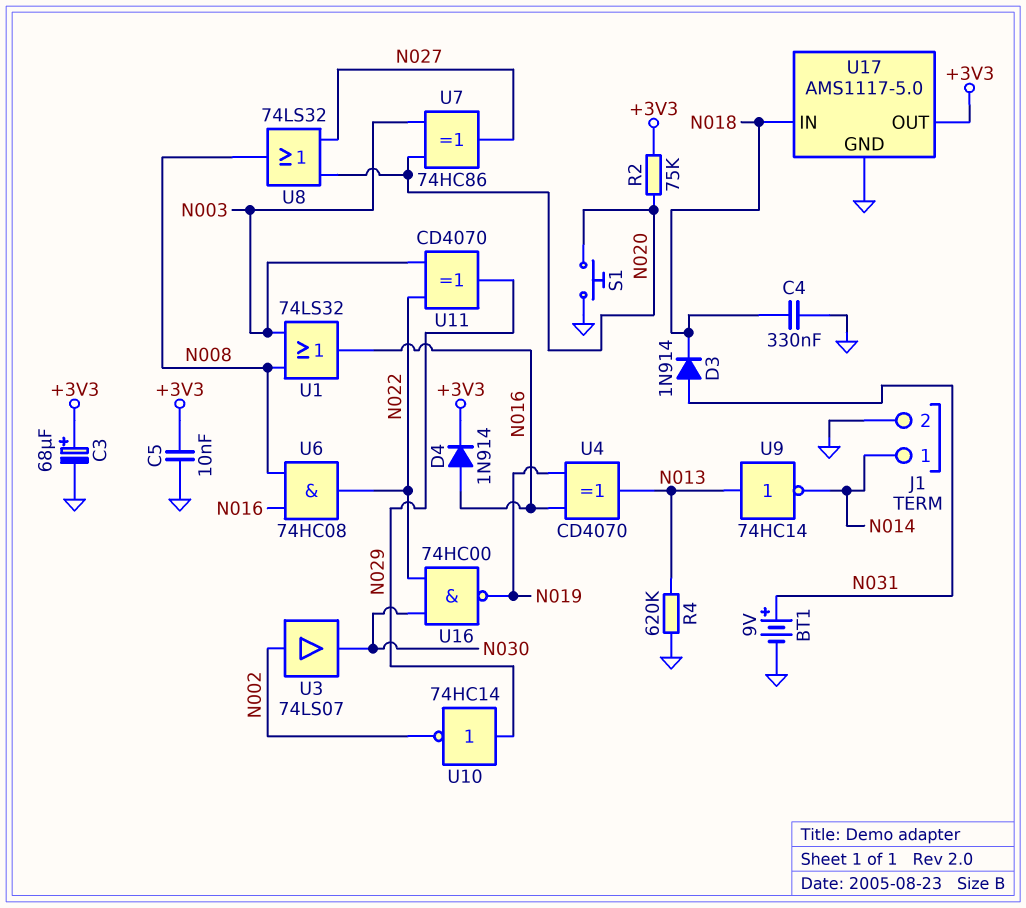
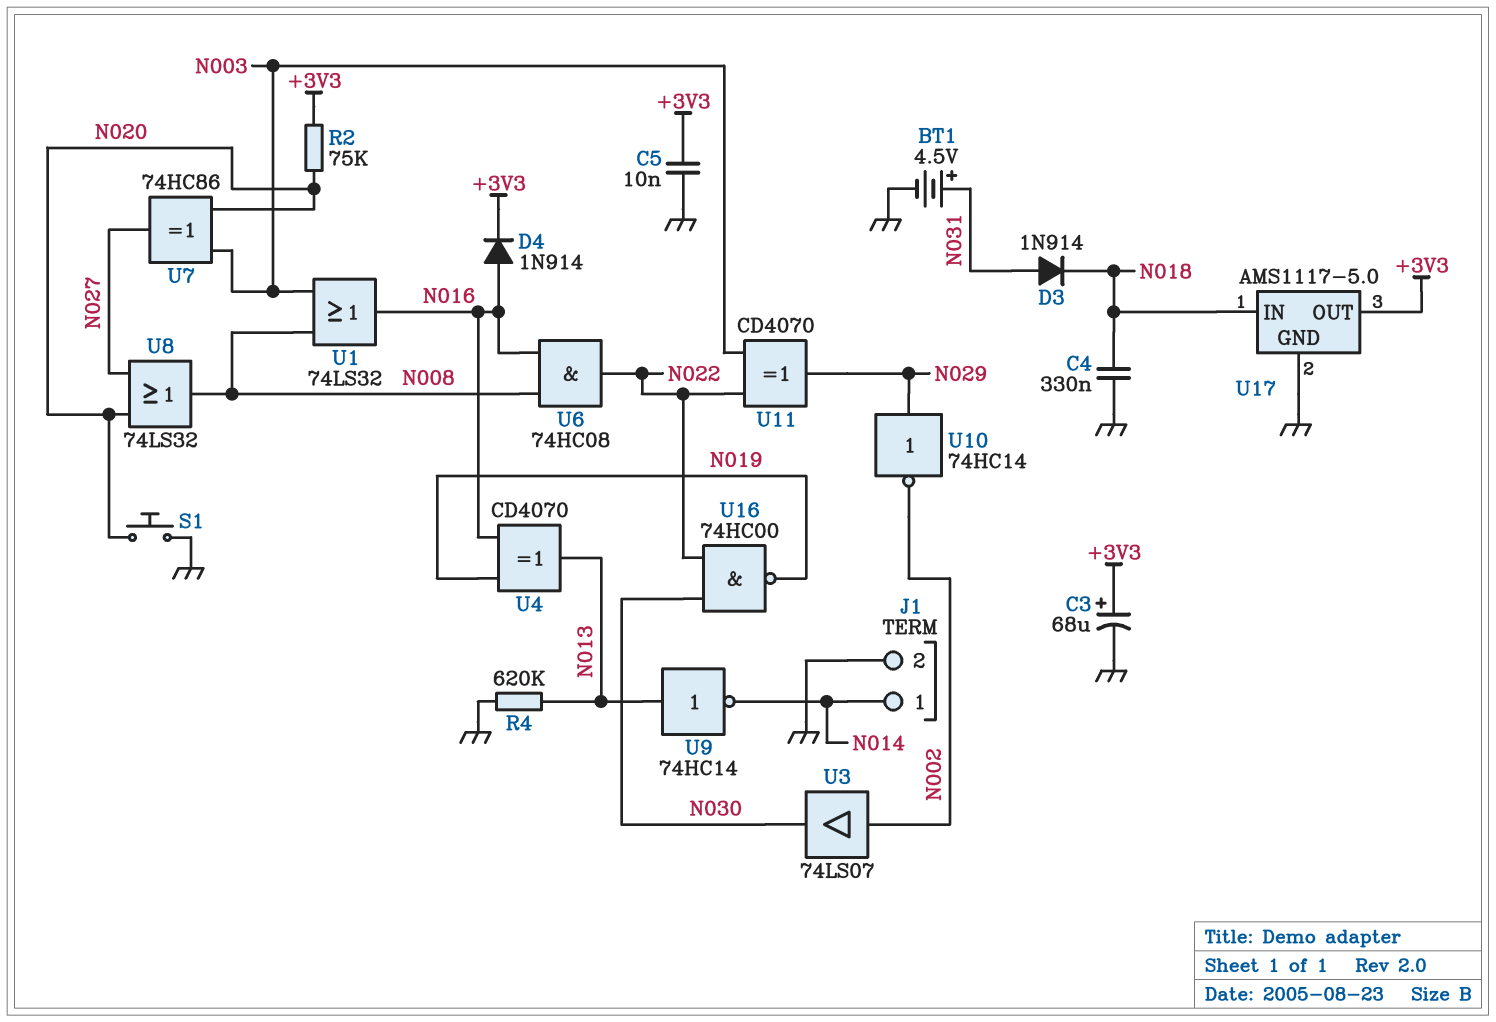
BT1: 9V (plus N031, minus GND) -> 4.5V (plus N031, minus GND)

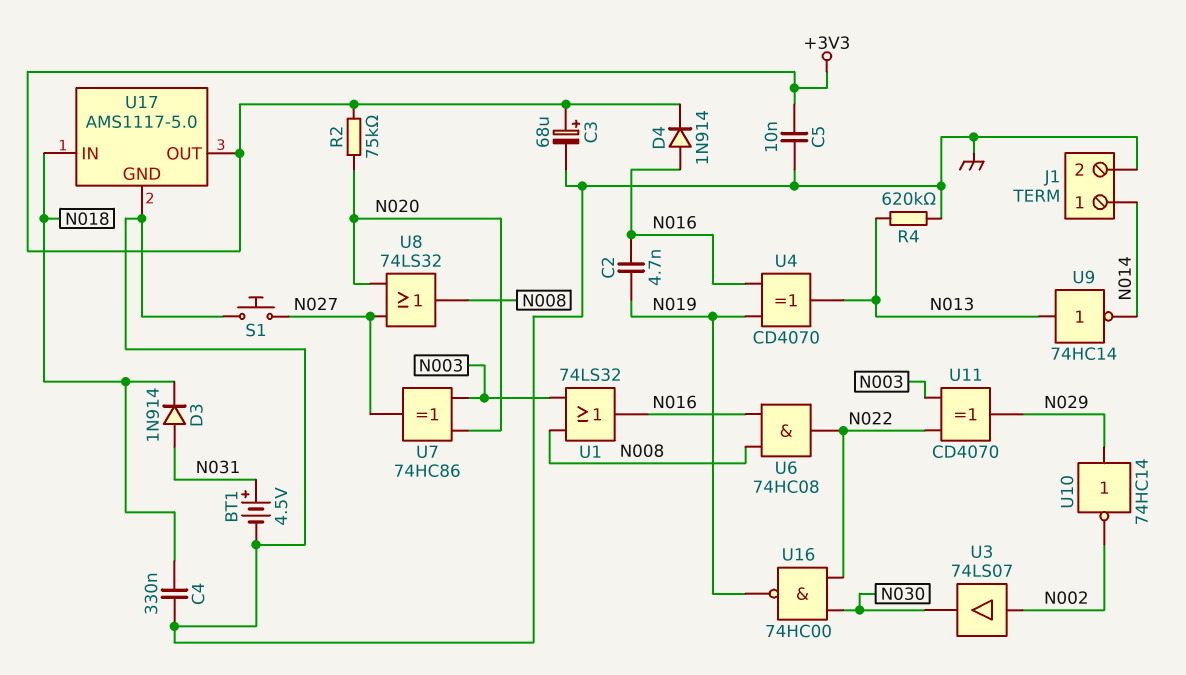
C2: none -> 4.7nF (N016, N019)
S1: button (GND, N020) -> button (GND, N027)

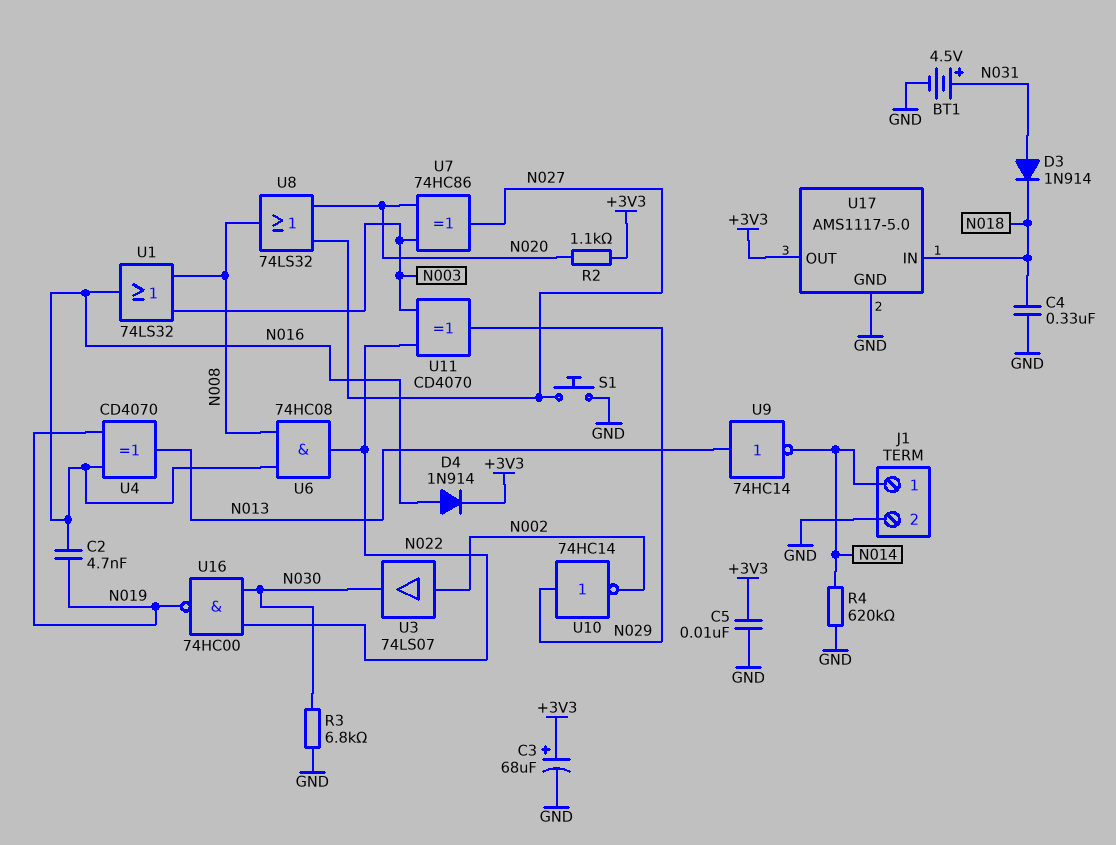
R2: 75k (+3V3, N020) -> 1.1k (+3V3, N020)
R3: none -> 6.8k (GND, N030)
R4: 620k (GND, N013) -> 620k (GND, N014)

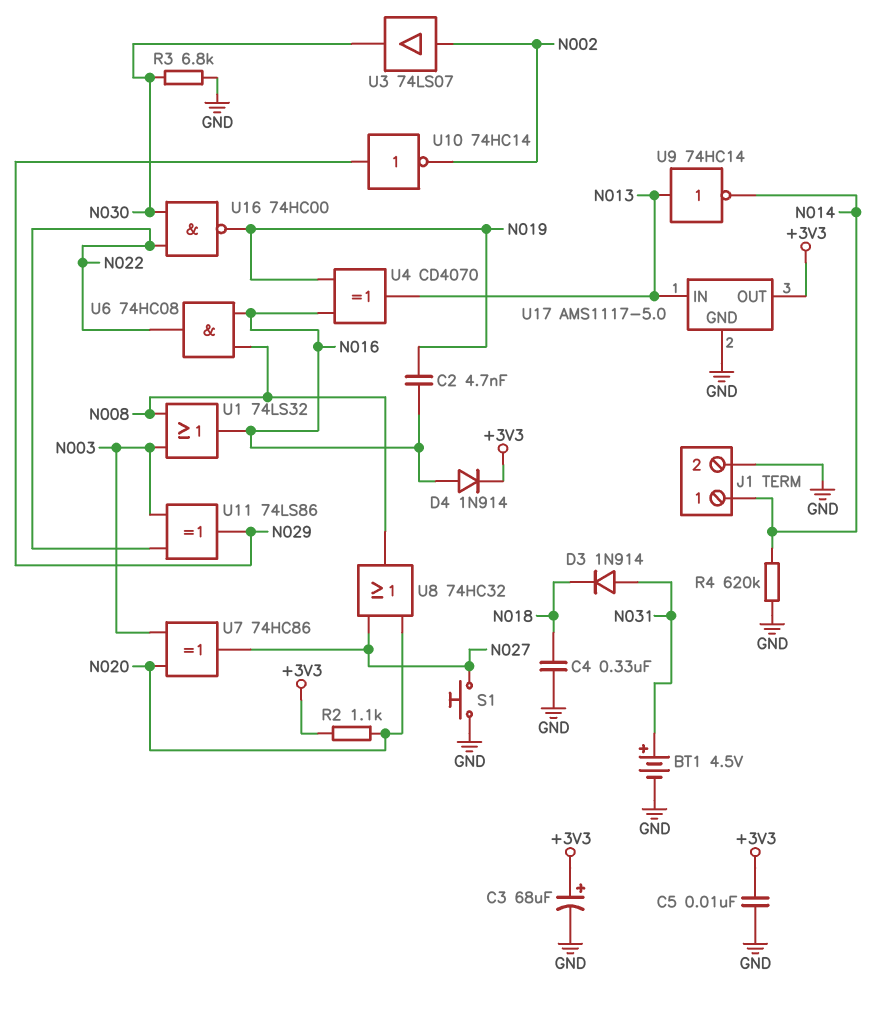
U8: OR 74LS32 (in N020, in N027, out N008) -> OR 74HC32 (in N020, in N027, out N008)
U11: XOR CD4070 (in N003, in N022, out N029) -> XOR 74LS86 (in N003, in N022, out N029)
U17 pin IN: N018 -> N013

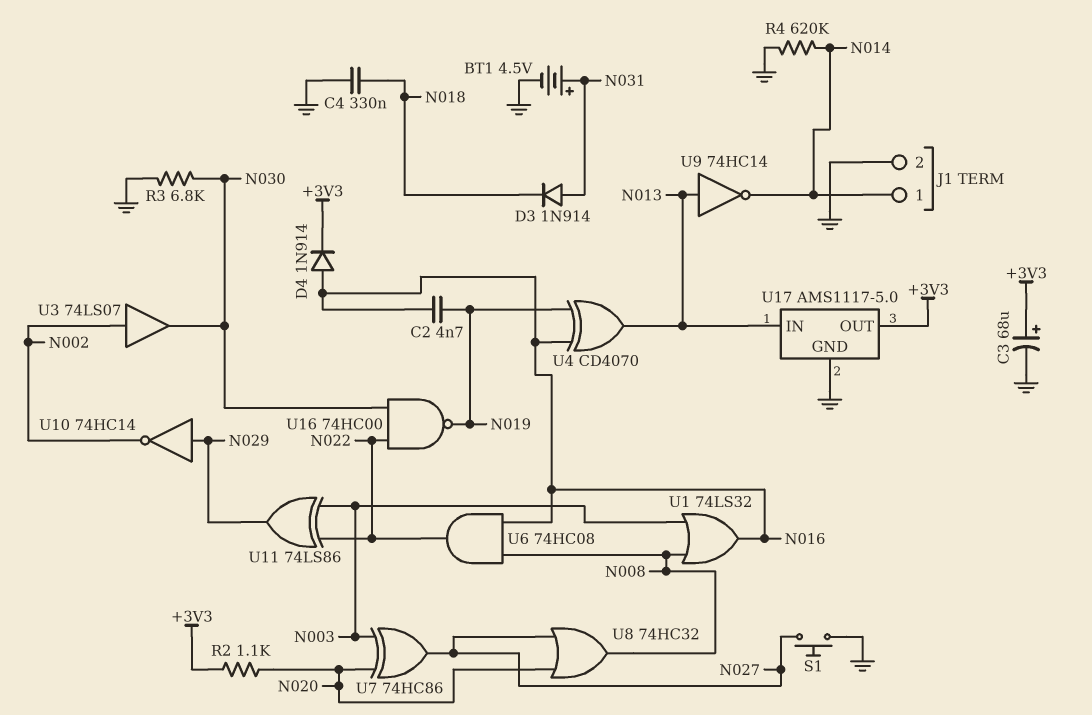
C5: 10nF (+3V3, GND) -> none

